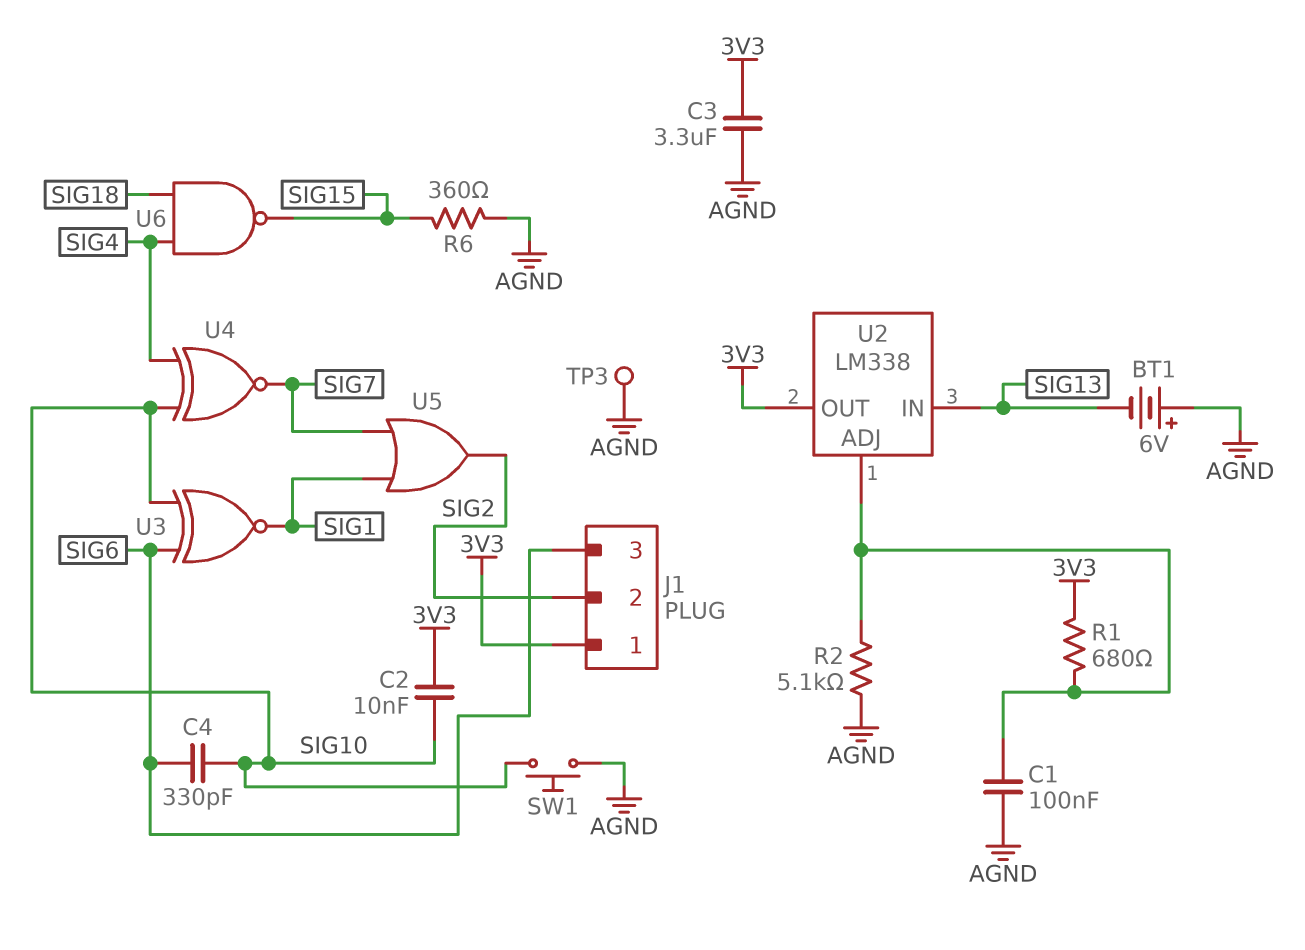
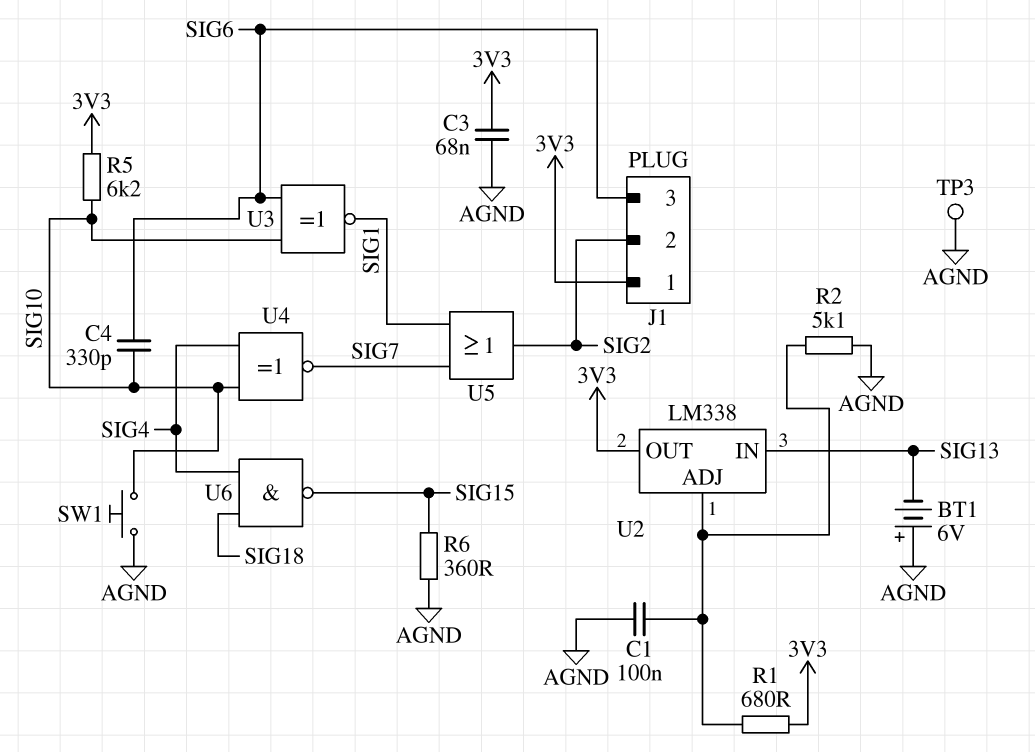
C2: 10nF (3V3, SIG10) -> none
C3: 3.3uF (3V3, AGND) -> 68nF (3V3, AGND)
R5: none -> 6.2k (3V3, SIG10)

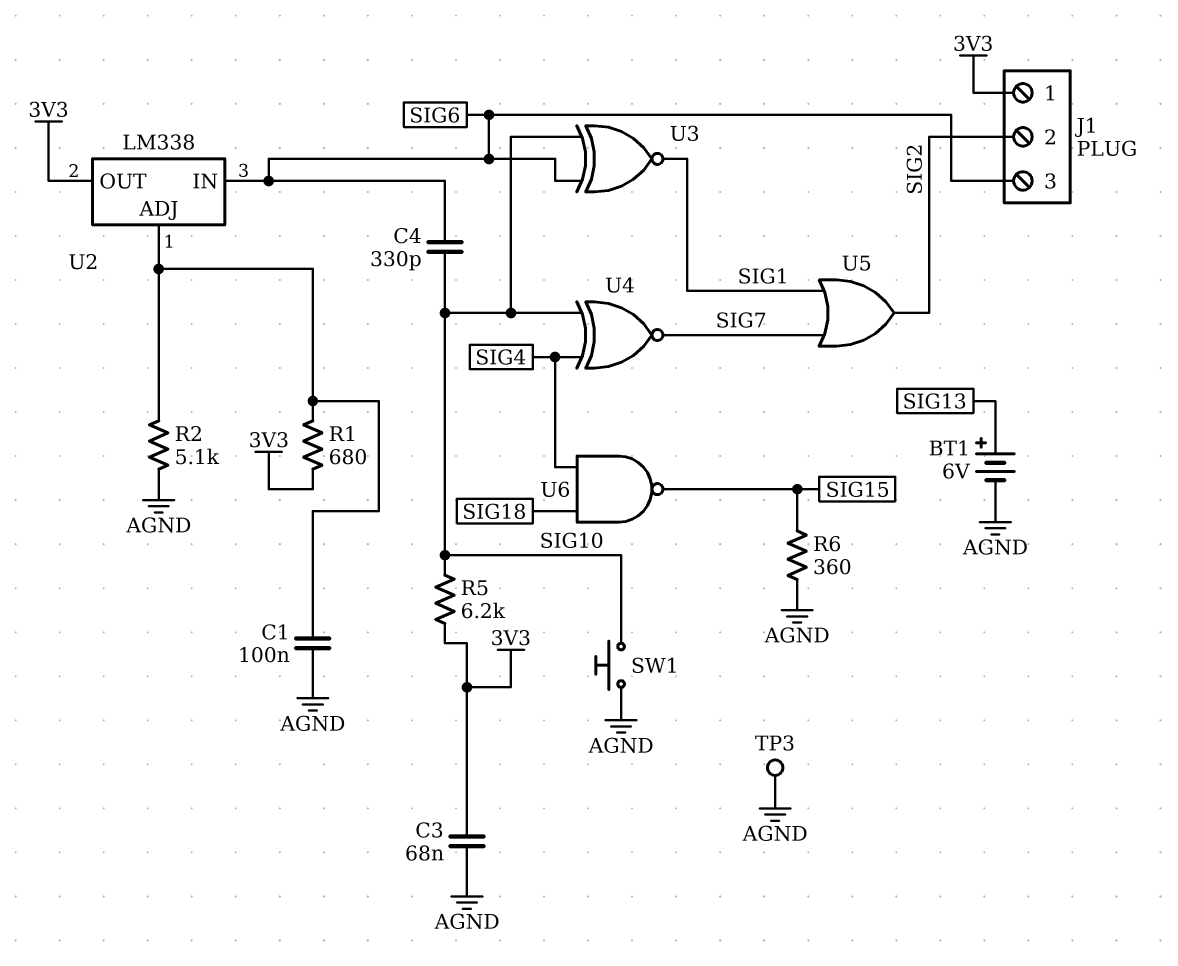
BT1: 6V (plus AGND, minus SIG13) -> 6V (plus SIG13, minus AGND)
U2 pin IN: SIG13 -> SIG6

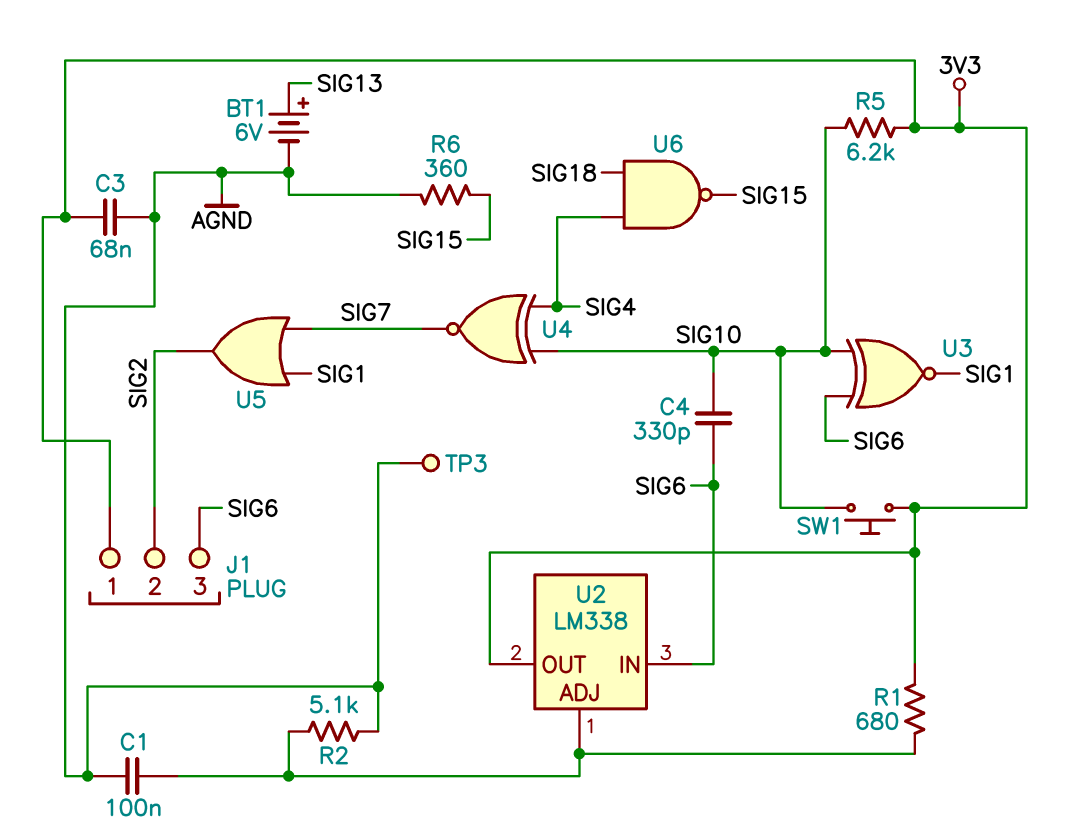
SW1: button (AGND, SIG10) -> button (3V3, SIG10)

